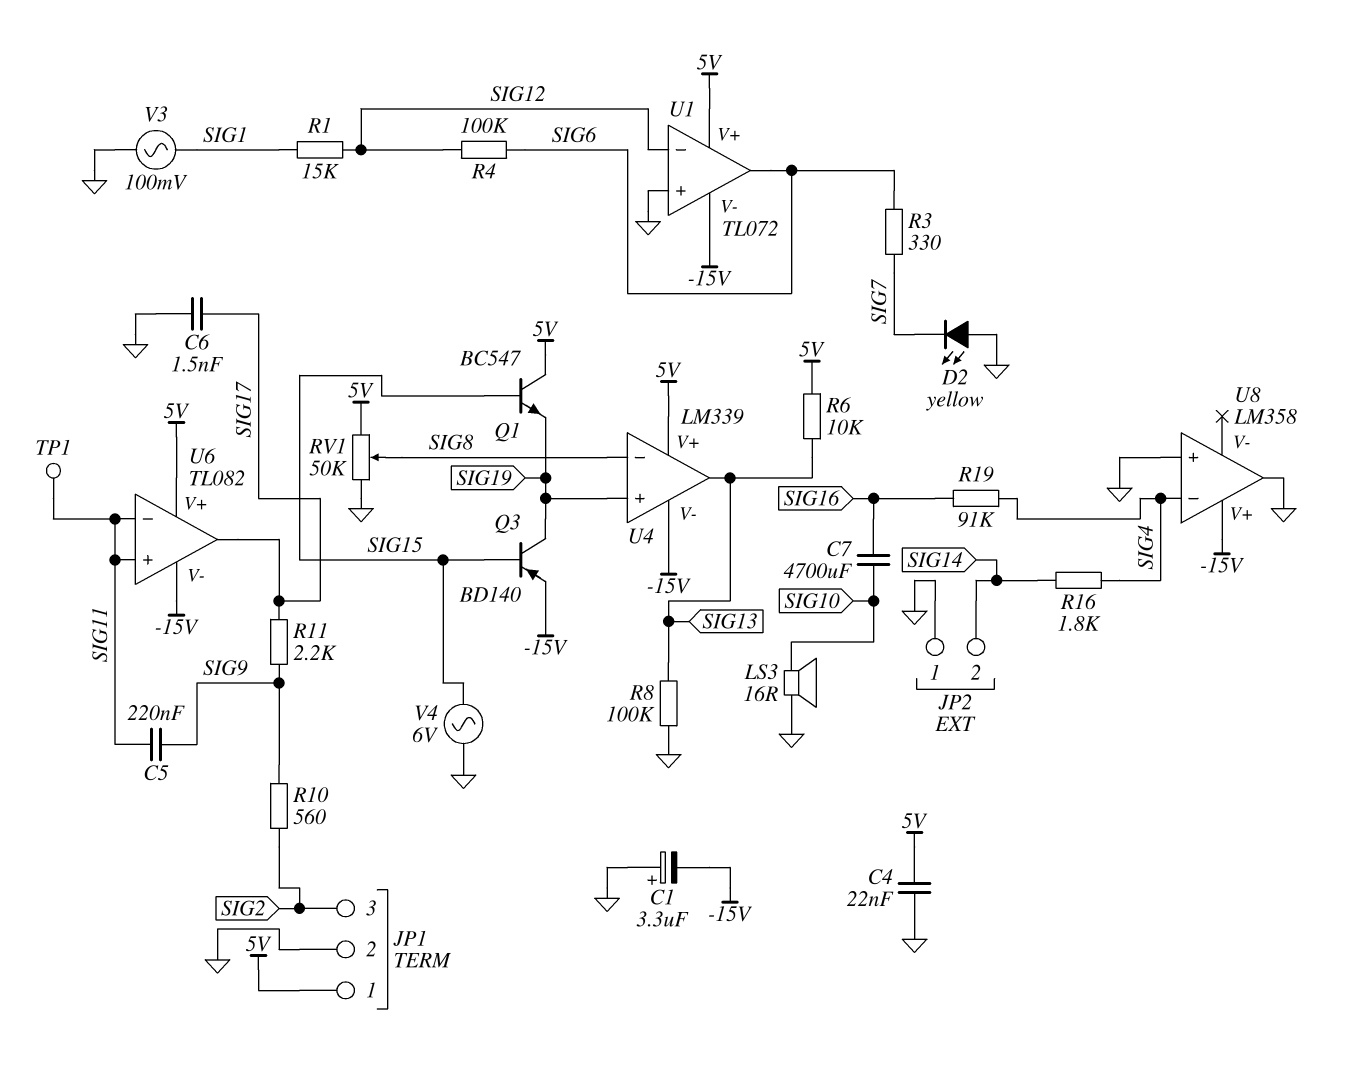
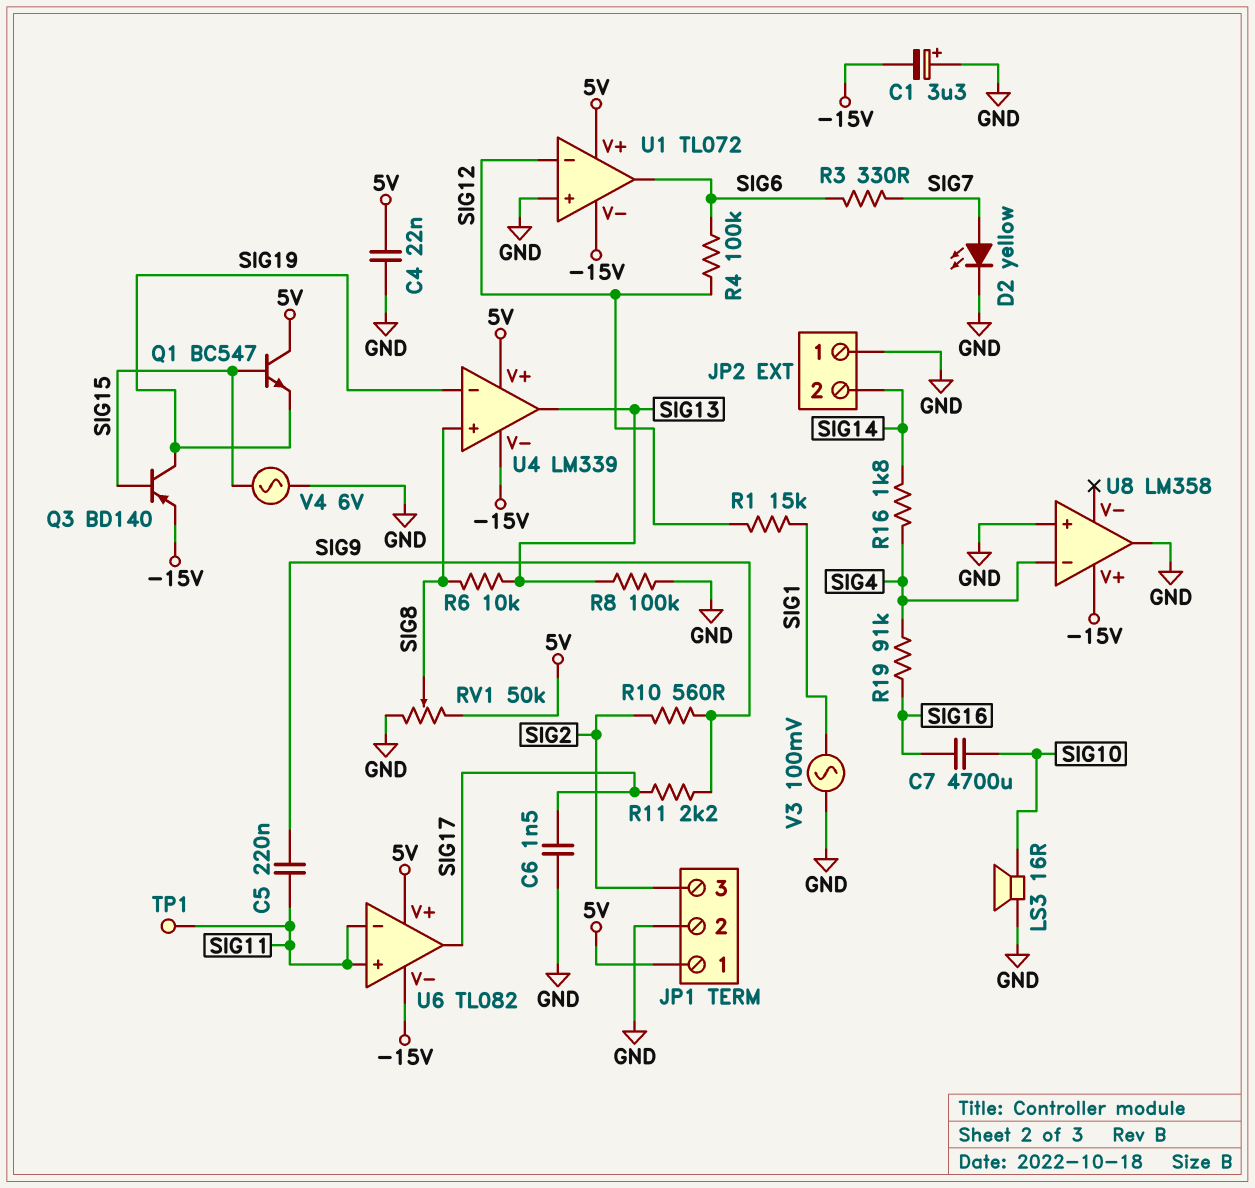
D2: LED yellow (A GND, K SIG7) -> LED yellow (A SIG7, K GND)
R6: 10k (5V, SIG13) -> 10k (SIG8, SIG13)
U4 pin in+: SIG19 -> SIG8
U4 pin in-: SIG8 -> SIG19

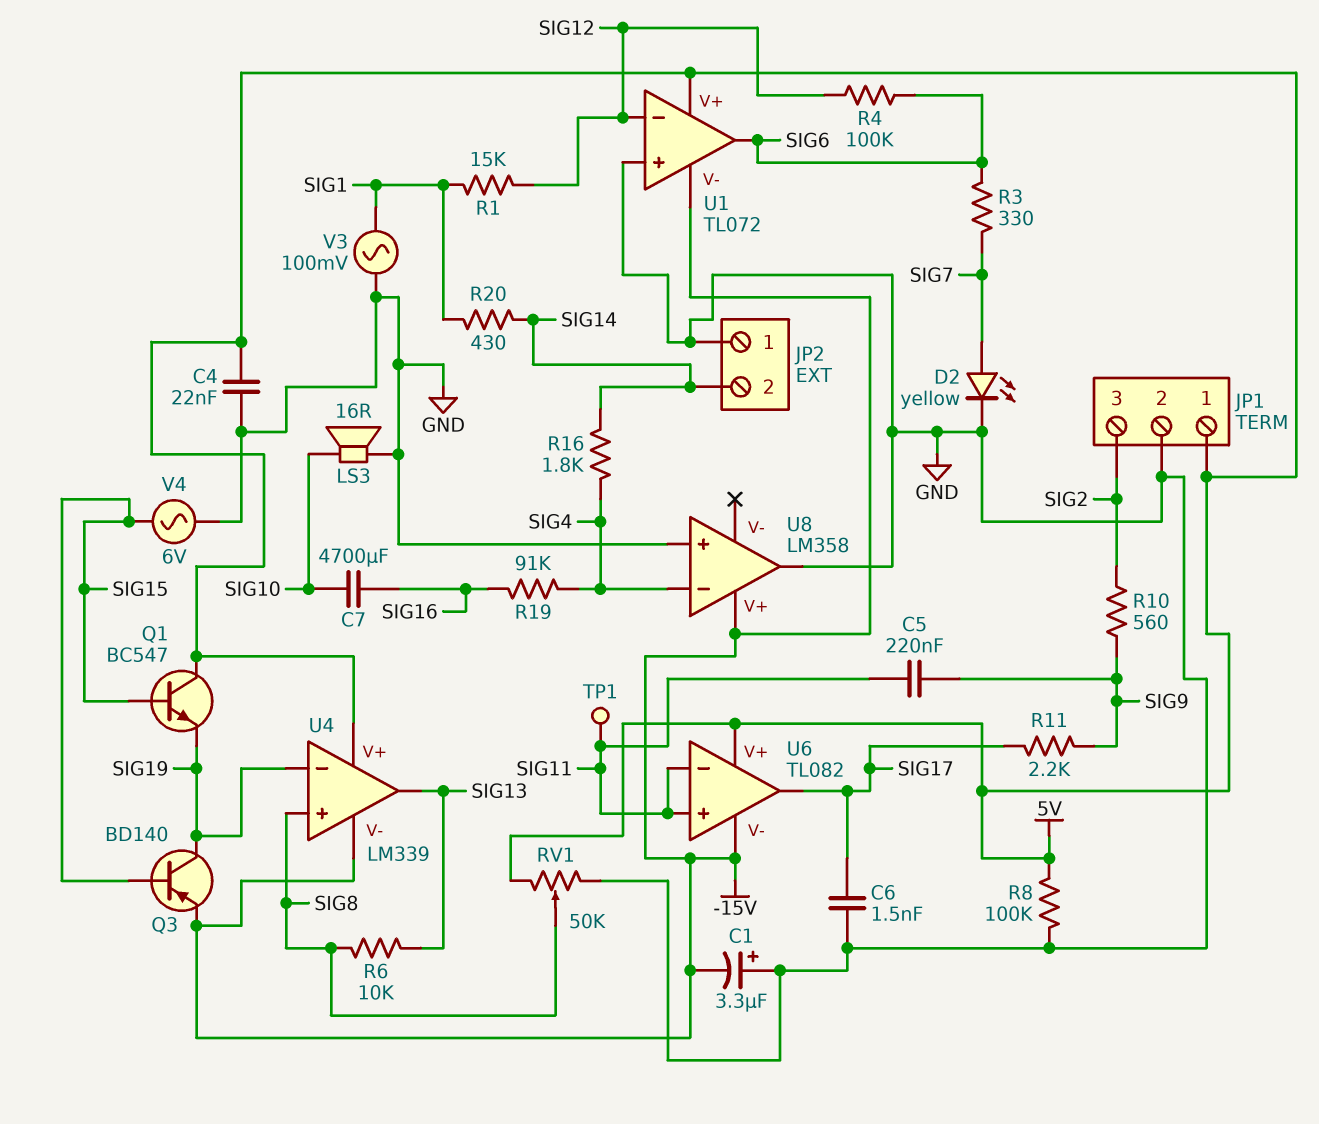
R8: 100k (GND, SIG13) -> 100k (5V, GND)
R20: none -> 430 (SIG1, SIG14)

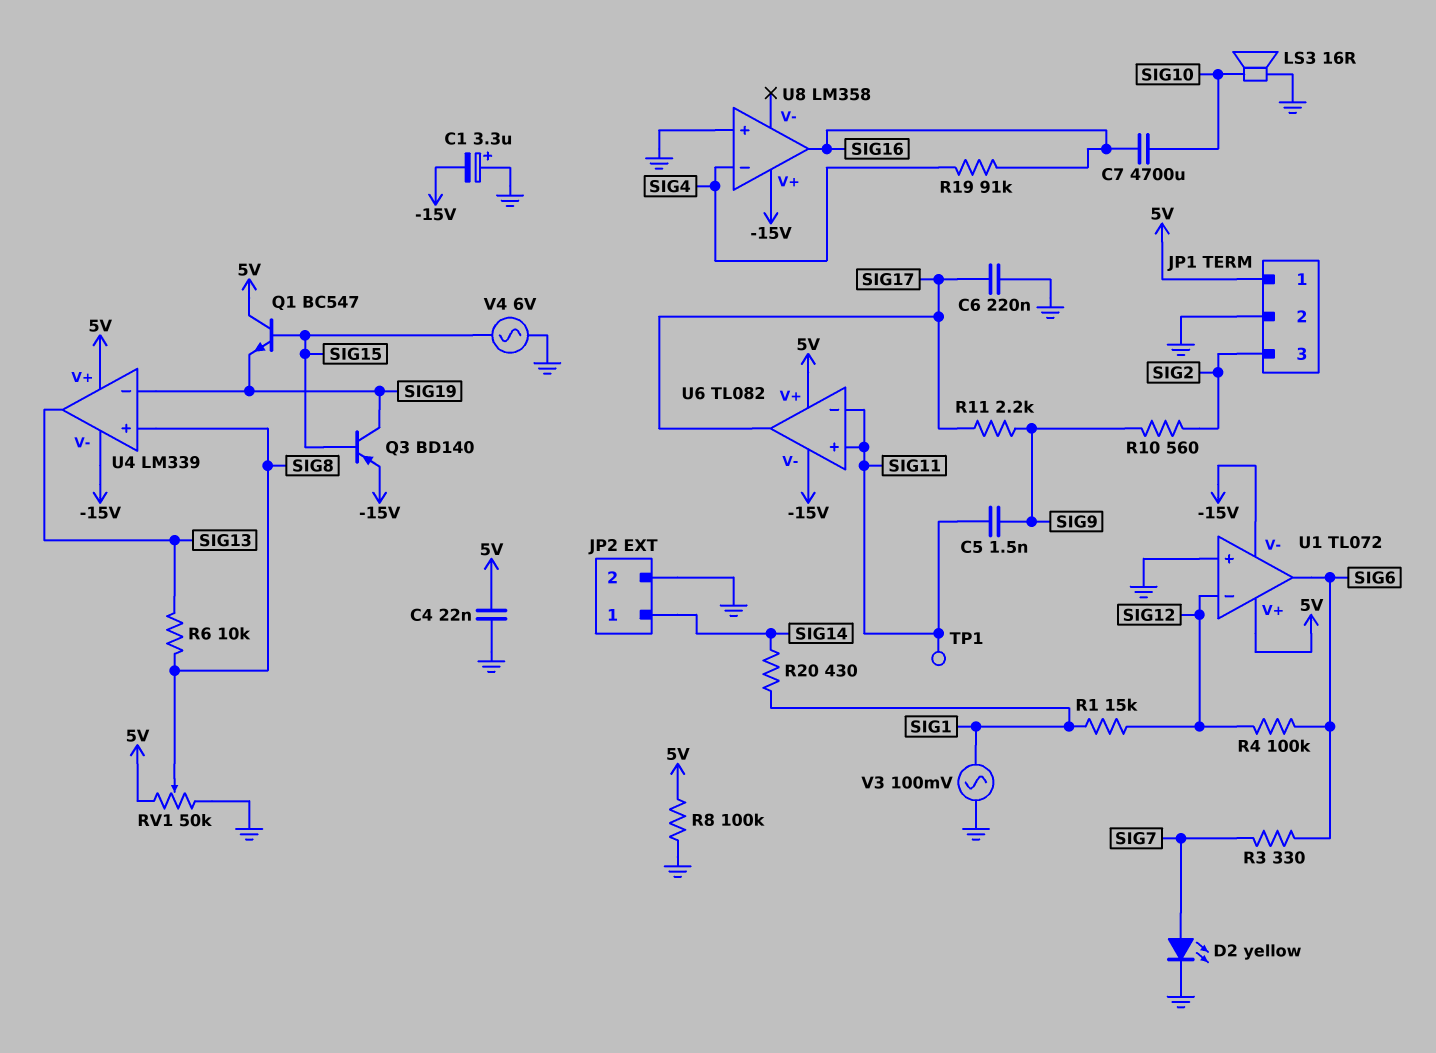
C5: 220nF (SIG9, SIG11) -> 1.5nF (SIG9, SIG11)
C6: 1.5nF (GND, SIG17) -> 220nF (GND, SIG17)
JP2 pin 1: GND -> SIG14
JP2 pin 2: SIG14 -> GND
R16: 1.8k (SIG4, SIG14) -> none
U8 pin out: GND -> SIG16

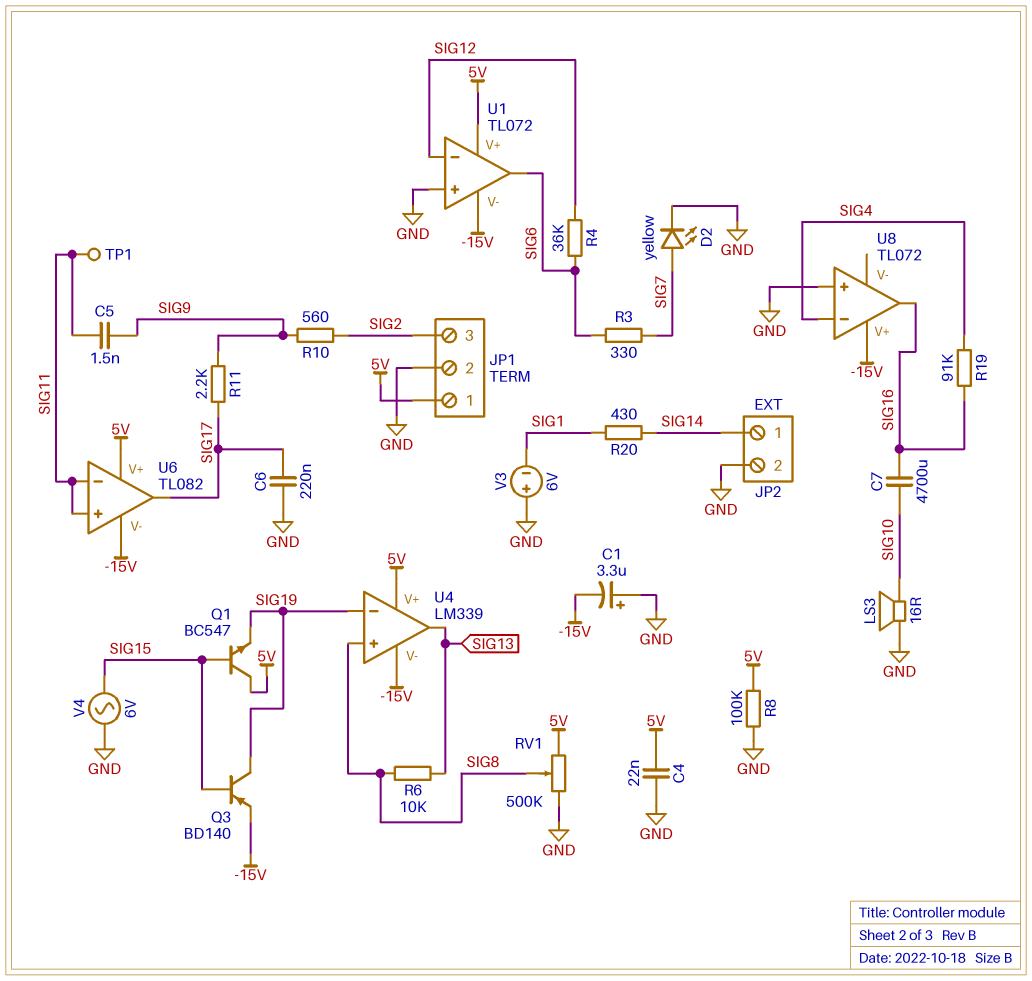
R1: 15k (SIG1, SIG12) -> none
R4: 100k (SIG6, SIG12) -> 36k (SIG6, SIG12)
RV1: 50k (5V, GND, wiper SIG8) -> 500k (5V, GND, wiper SIG8)
U8: LM358 -> TL072
V3: AC 100mV (GND, SIG1) -> 6V (plus GND, minus SIG1)

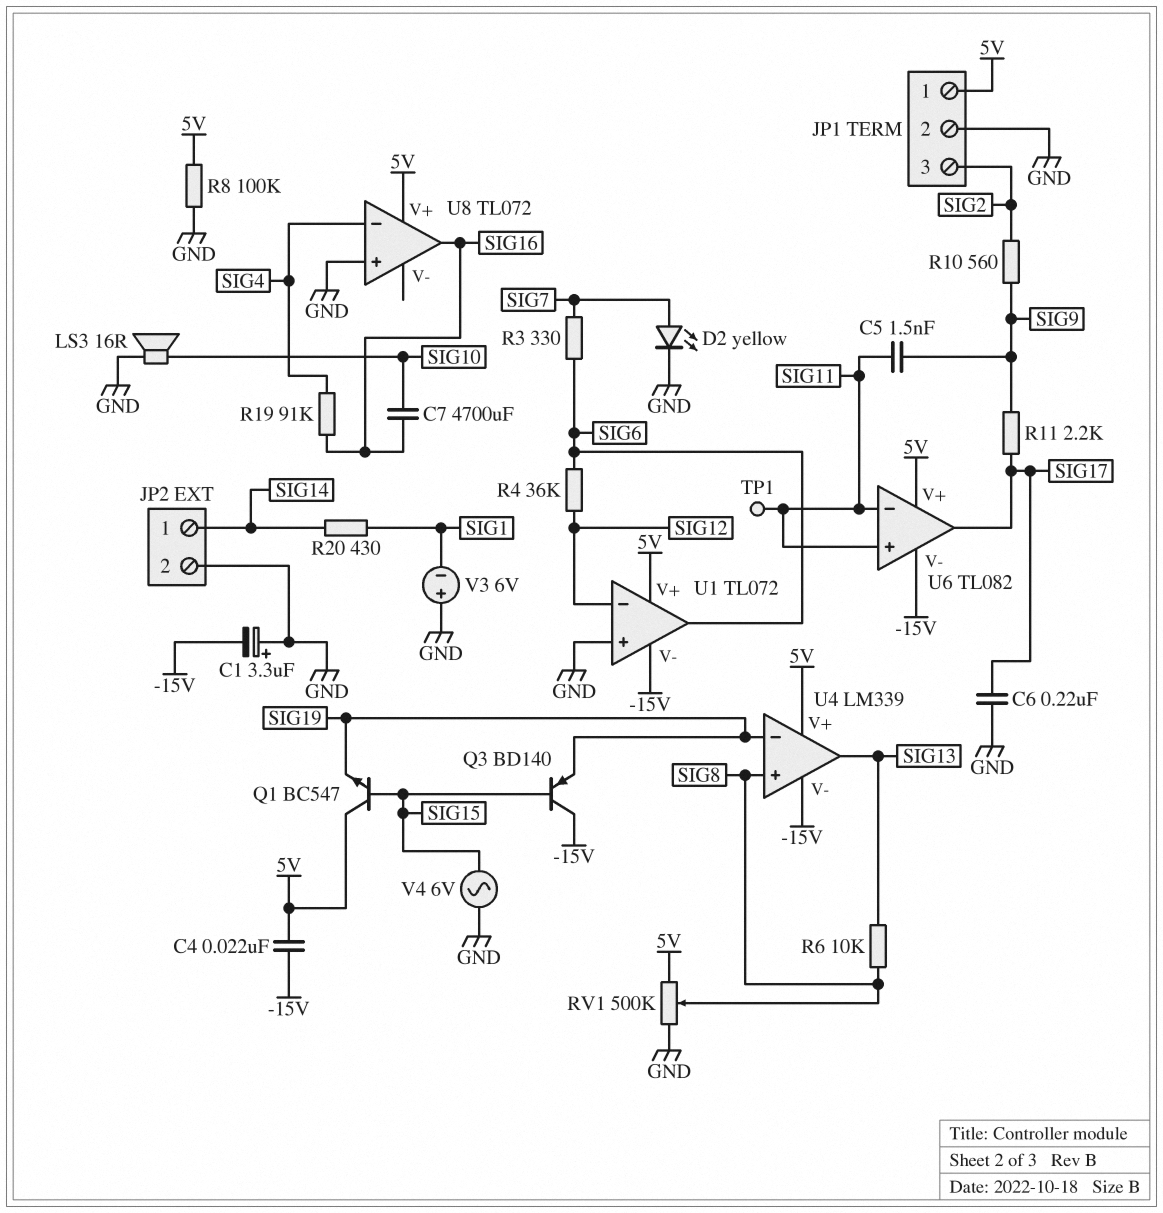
C4: 22nF (5V, GND) -> 22nF (-15V, 5V)
Q3: PNP BD140 (B SIG15, C SIG19, E -15V) -> PNP BD140 (B SIG15, C -15V, E SIG19)
U8 pin V+: -15V -> 5V

